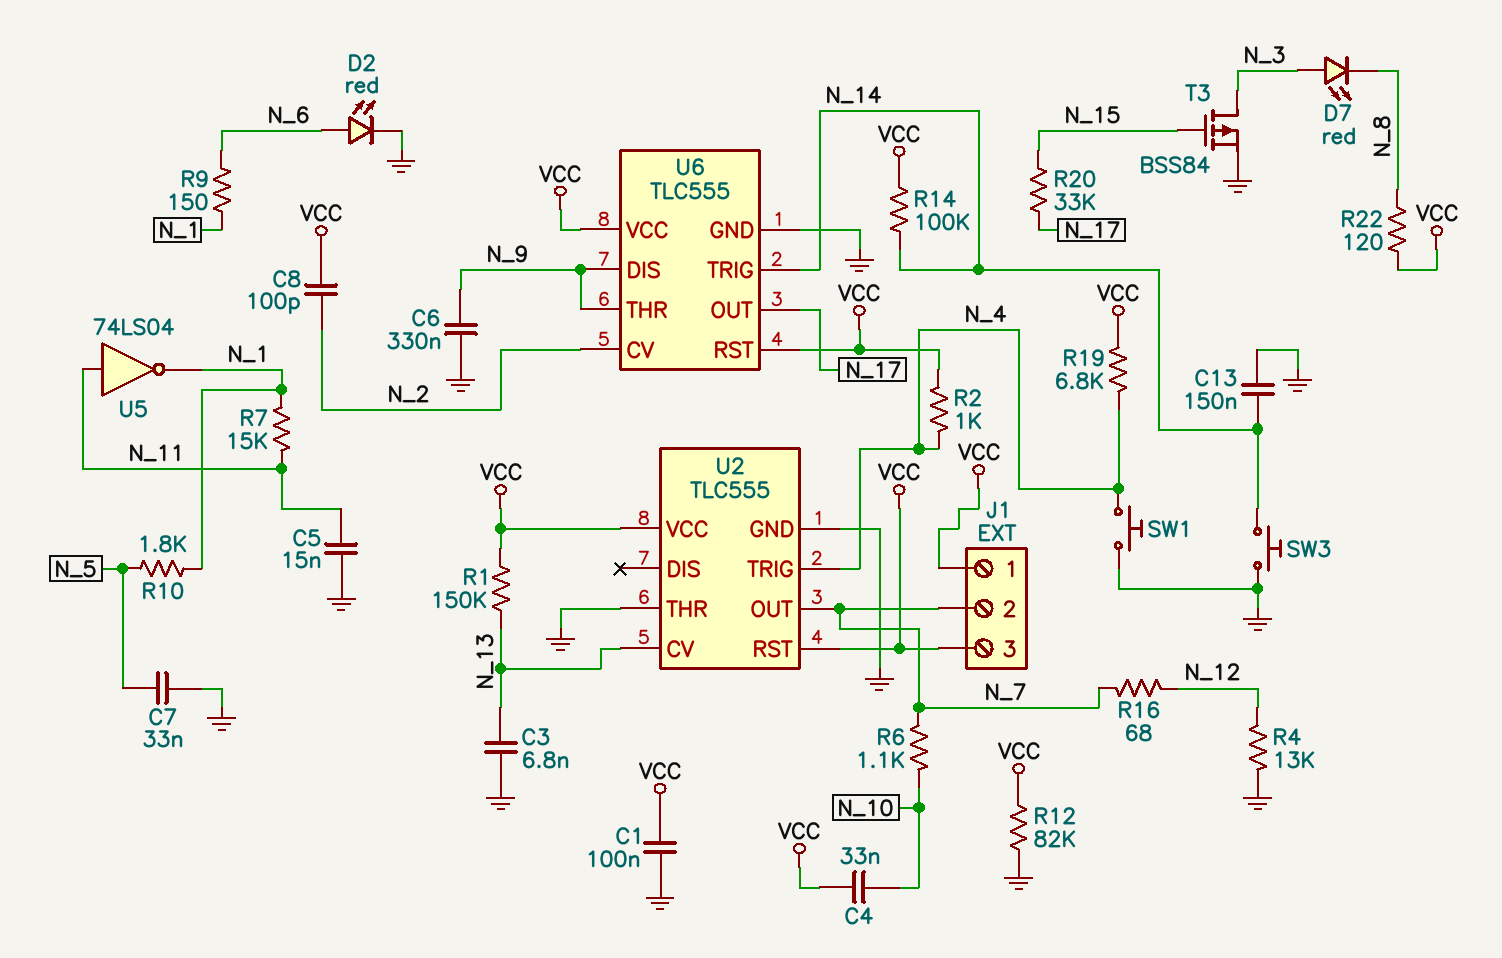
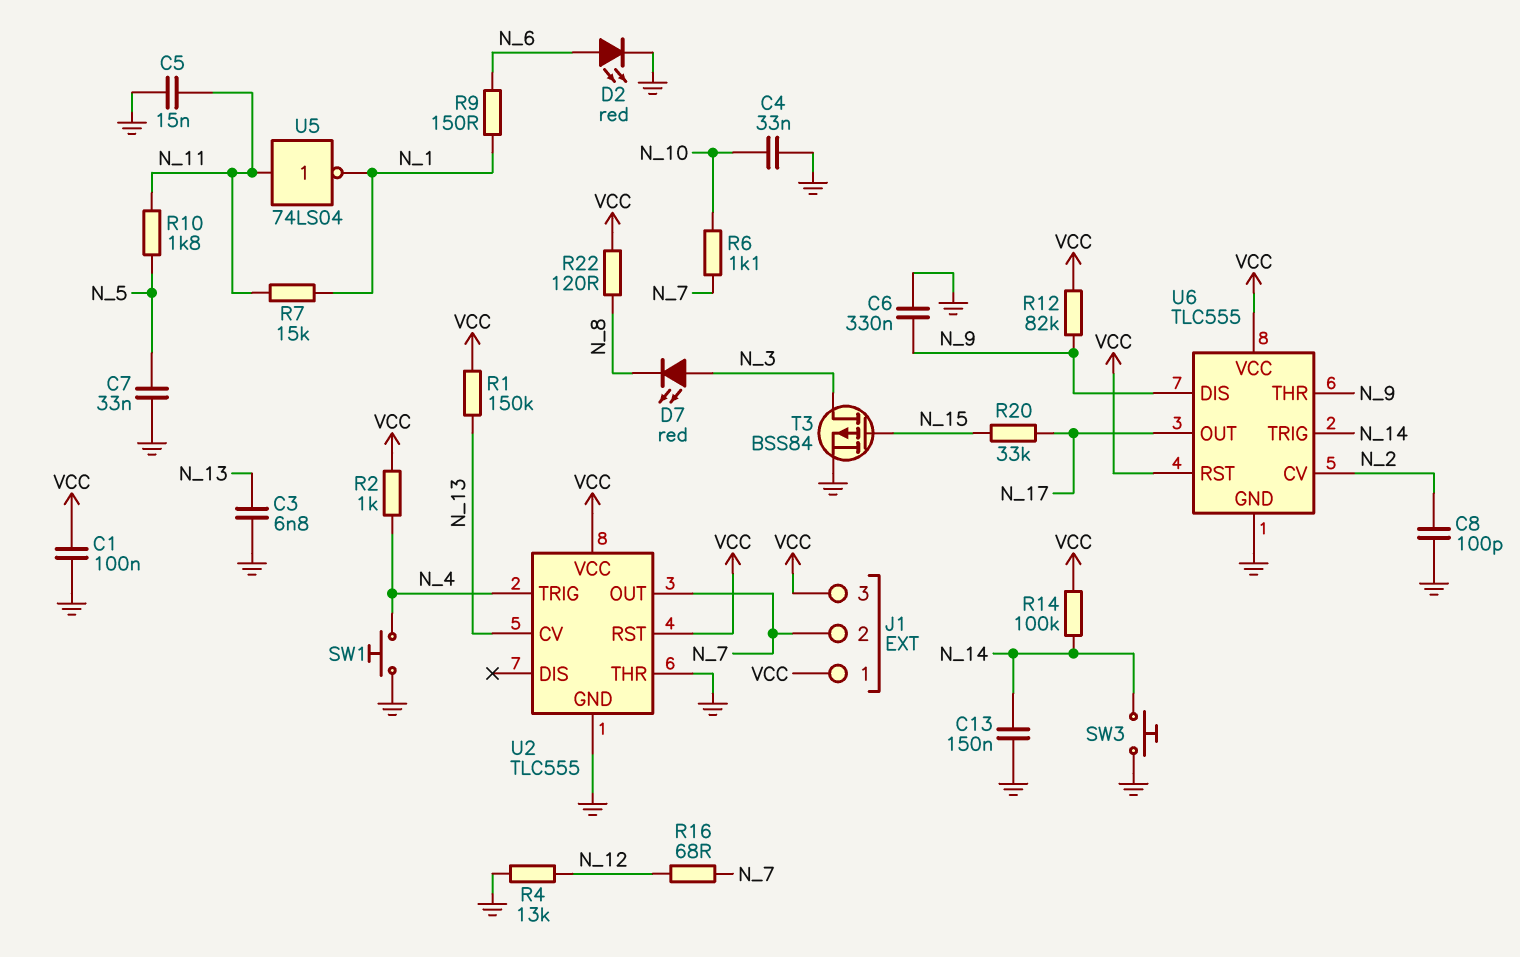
C4: 33nF (N_10, VCC) -> 33nF (GND, N_10)
C8: 100pF (N_2, VCC) -> 100pF (GND, N_2)
R10: 1.8k (N_1, N_5) -> 1.8k (N_5, N_11)
R12: 82k (GND, VCC) -> 82k (N_9, VCC)
R19: 6.8k (N_4, VCC) -> none

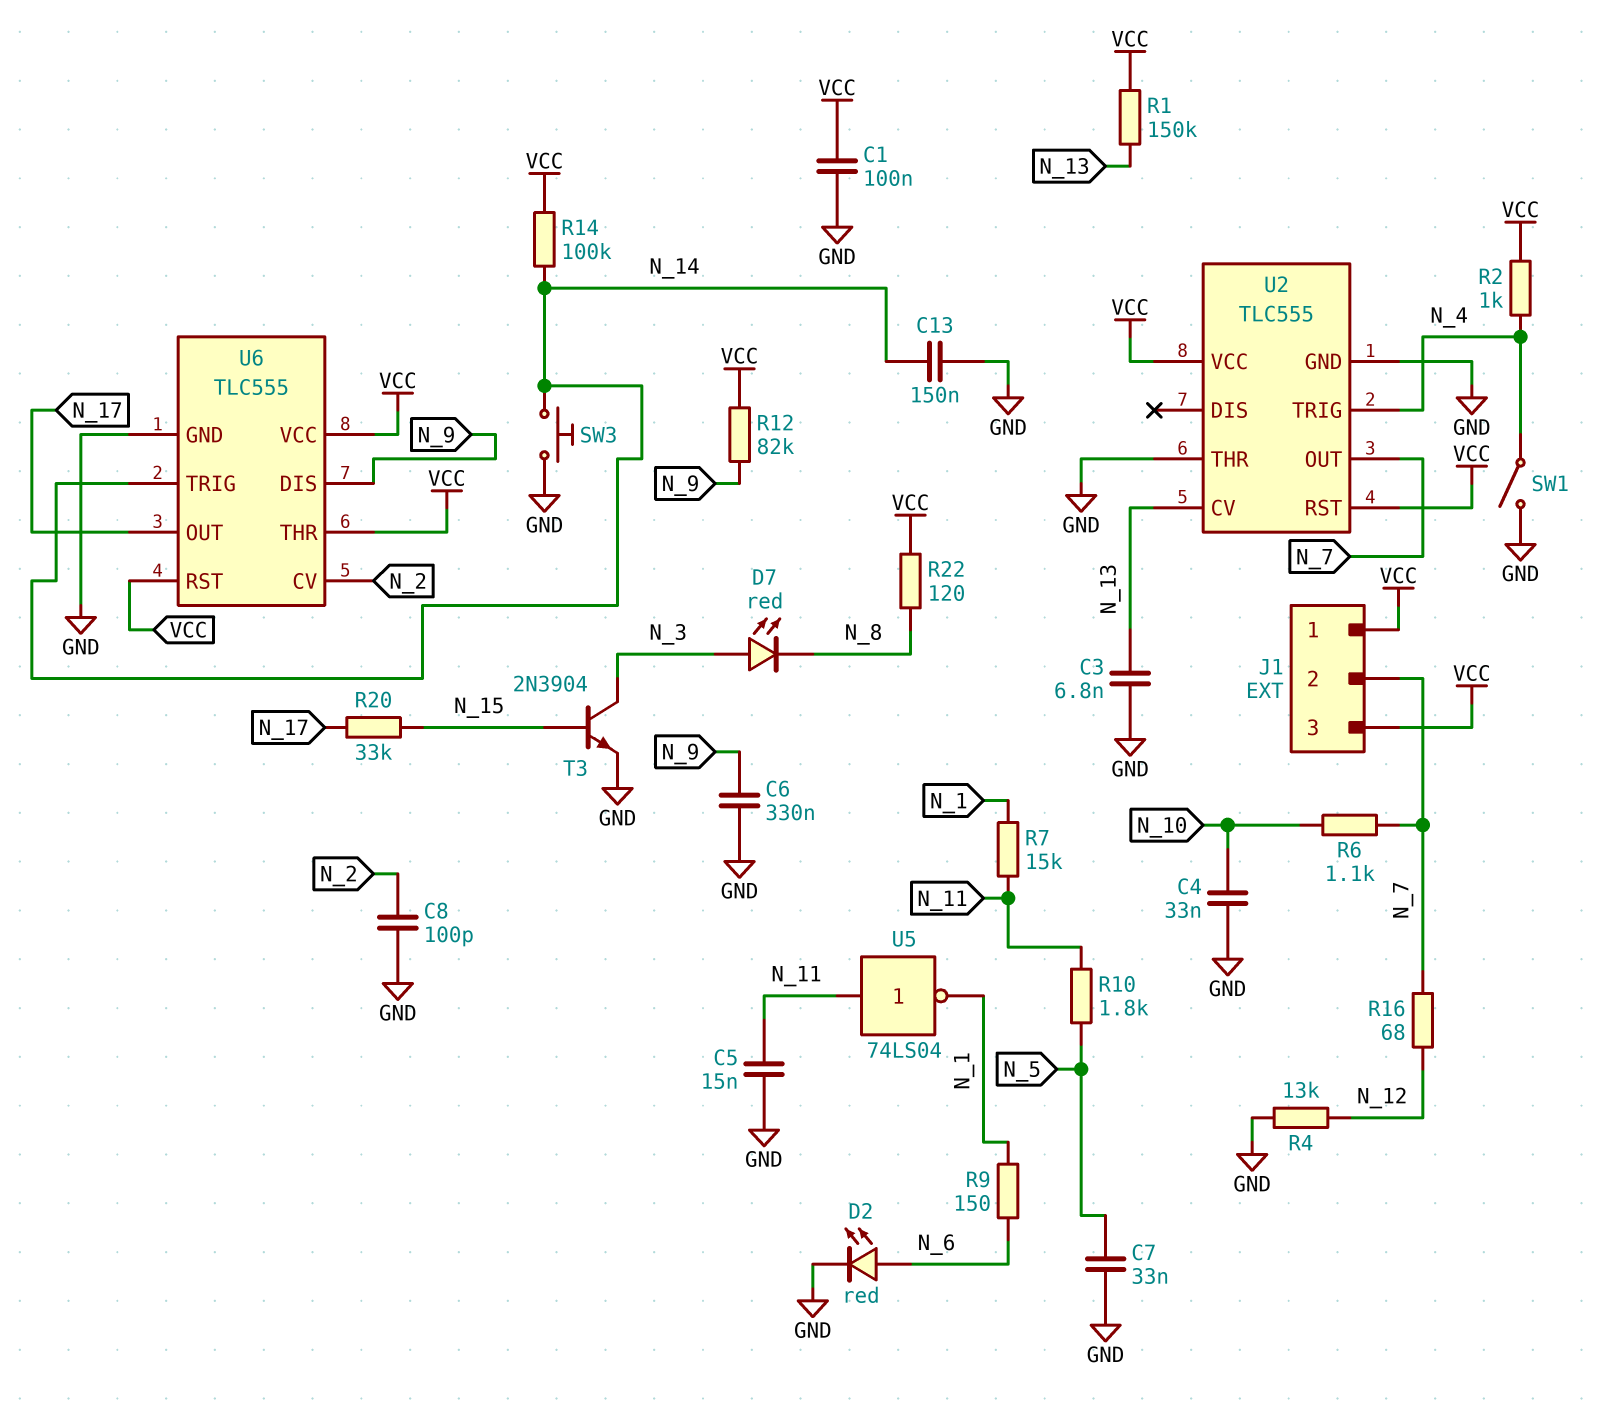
SW1: button (GND, N_4) -> switch (GND, N_4)
T3: PMOS BSS84 (G N_15, D N_3, S GND) -> NPN 2N3904 (B N_15, C N_3, E GND)
U6 pin THR: N_9 -> VCC

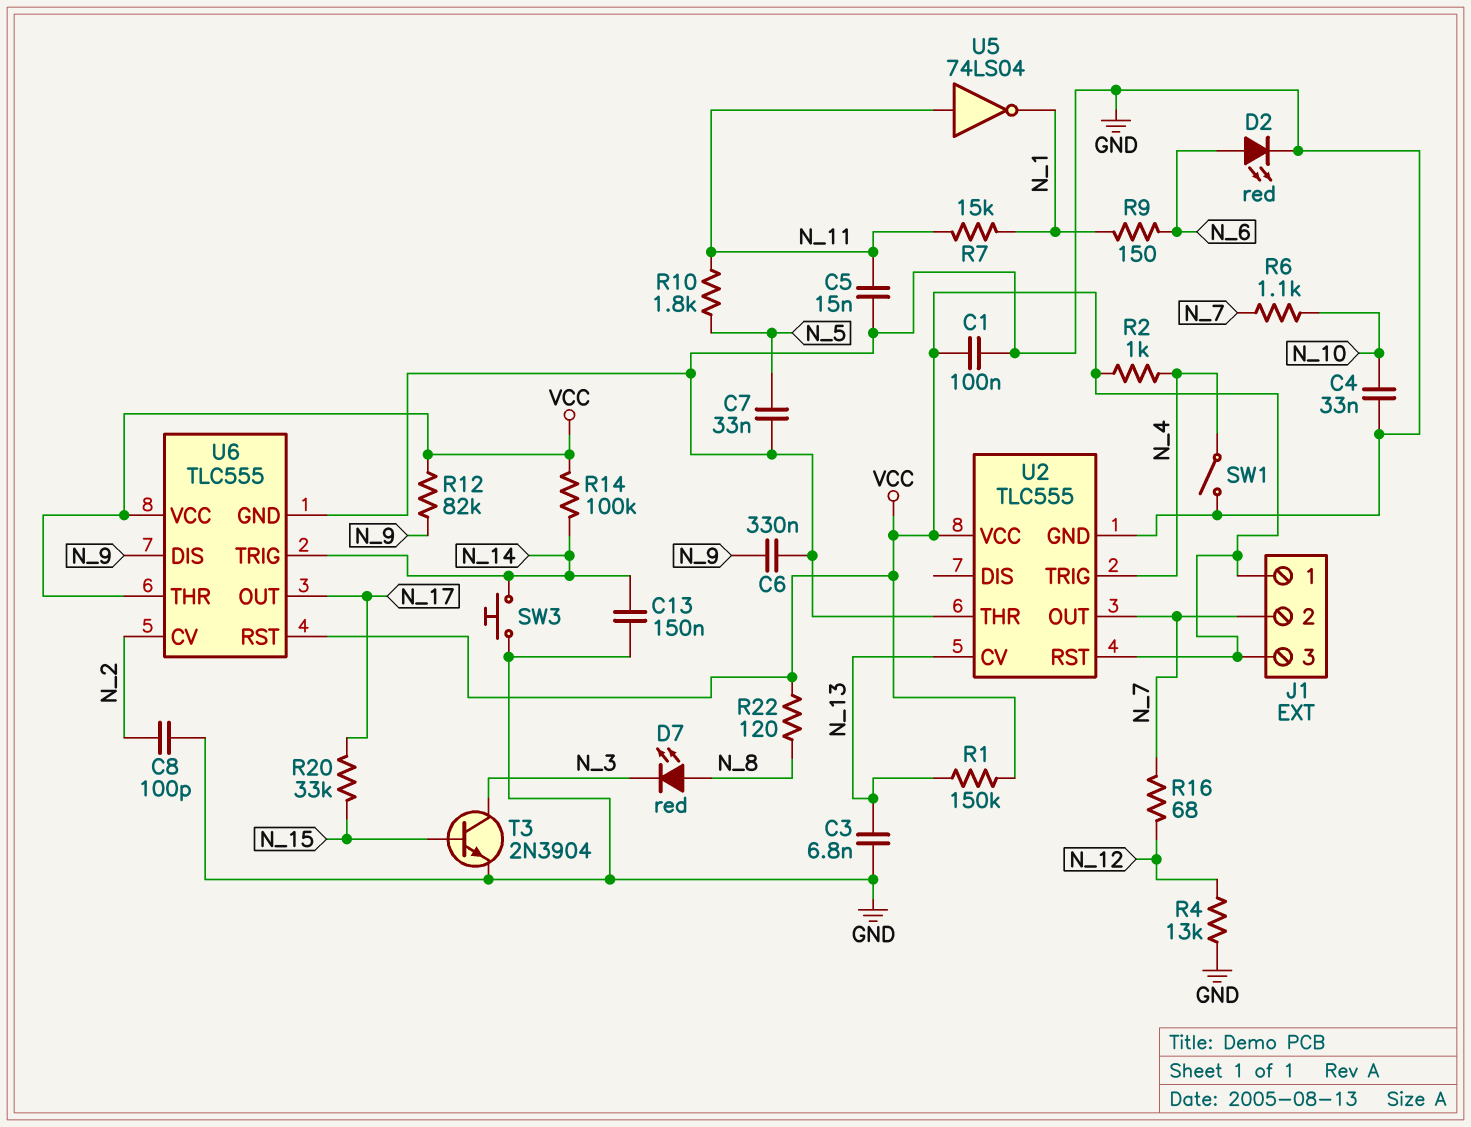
D7: LED red (A N_3, K N_8) -> LED red (A N_8, K N_3)

